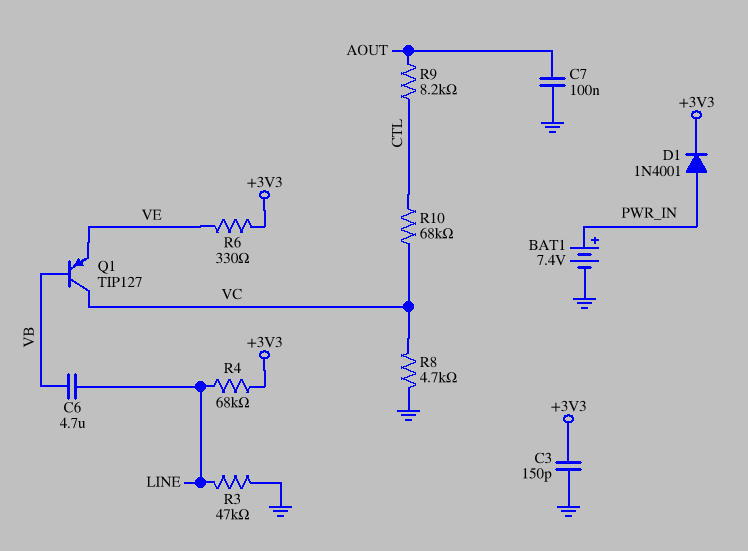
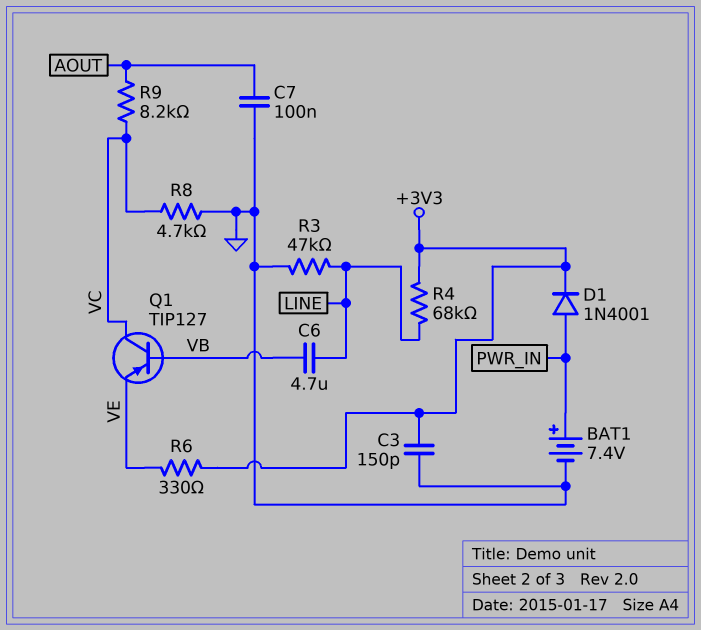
R9: 8.2k (AOUT, CTL) -> 8.2k (AOUT, VC)
R10: 68k (CTL, VC) -> none

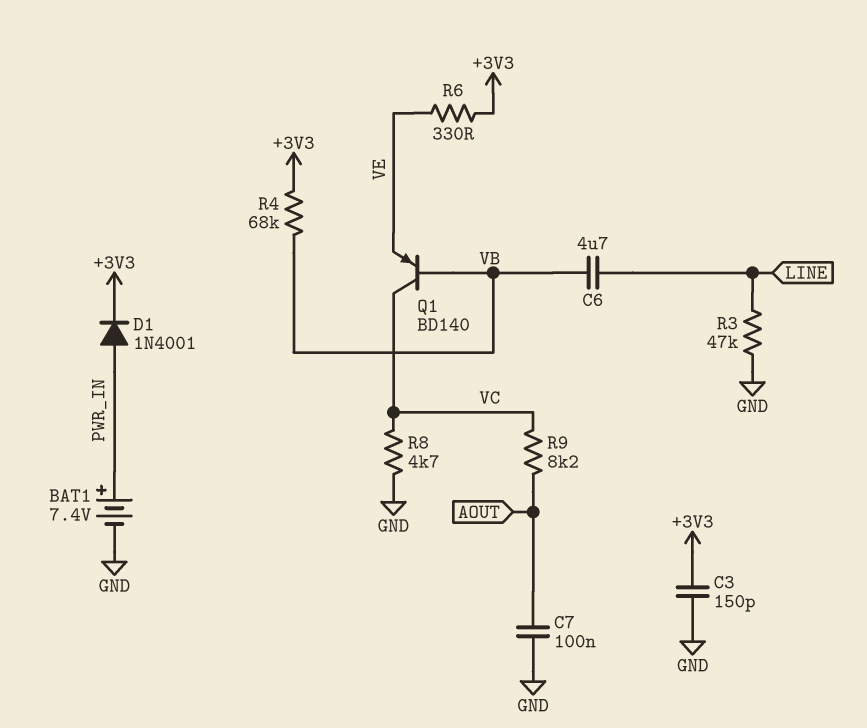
Q1: PNP TIP127 (B VB, C VC, E VE) -> PNP BD140 (B VB, C VC, E VE)
R4: 68k (+3V3, LINE) -> 68k (+3V3, VB)

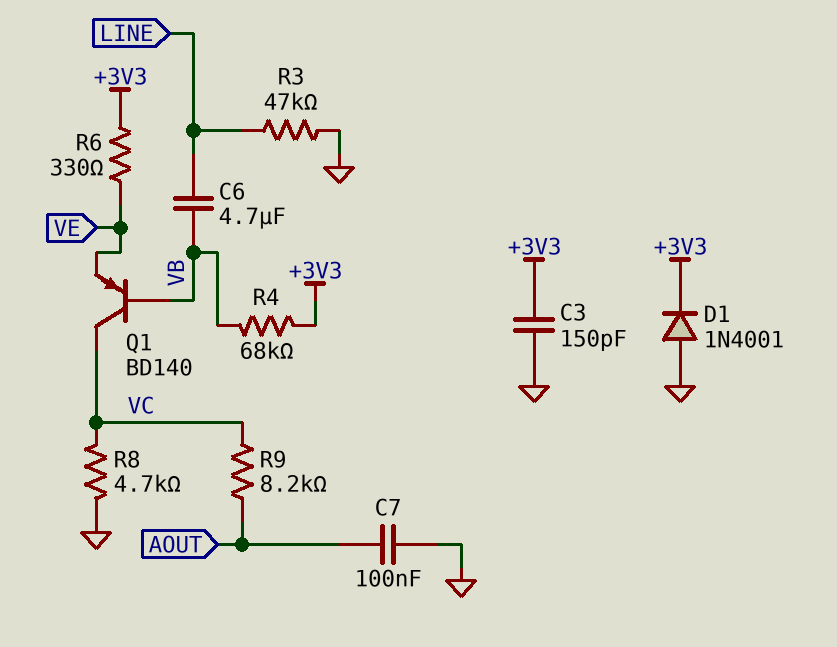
BAT1: 7.4V (plus PWR_IN, minus GND) -> none
D1: diode 1N4001 (A PWR_IN, K +3V3) -> diode 1N4001 (A GND, K +3V3)

